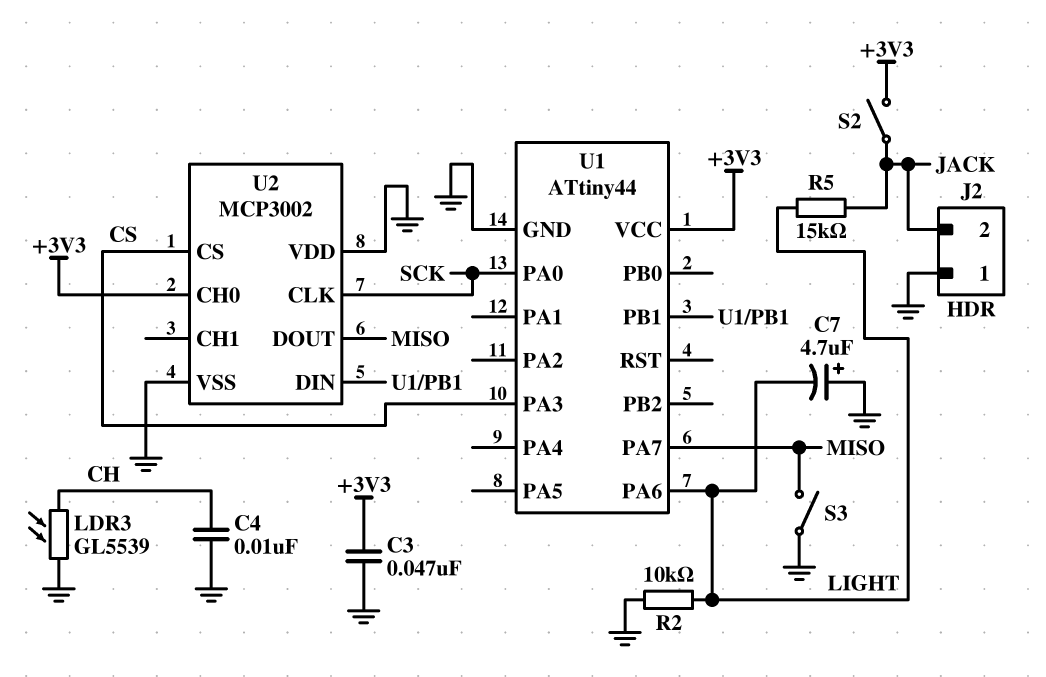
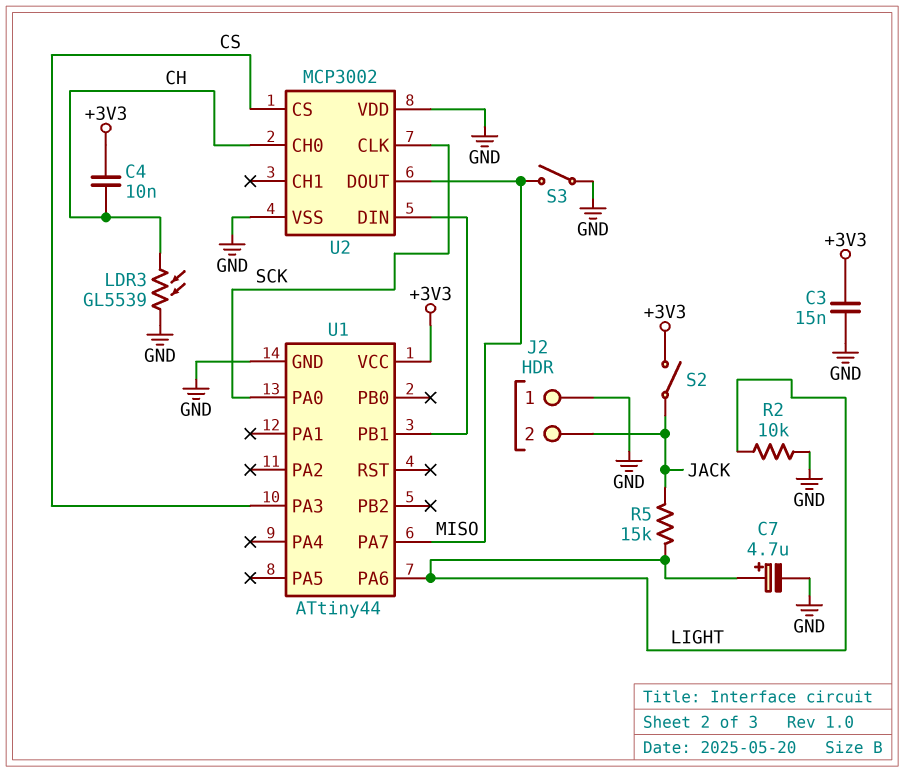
C3: 47nF (+3V3, GND) -> 15nF (+3V3, GND)
C4: 10nF (CH, GND) -> 10nF (+3V3, CH)
C7: 4.7uF (plus GND, minus LIGHT) -> 4.7uF (plus LIGHT, minus GND)
U2 pin CH0: +3V3 -> CH

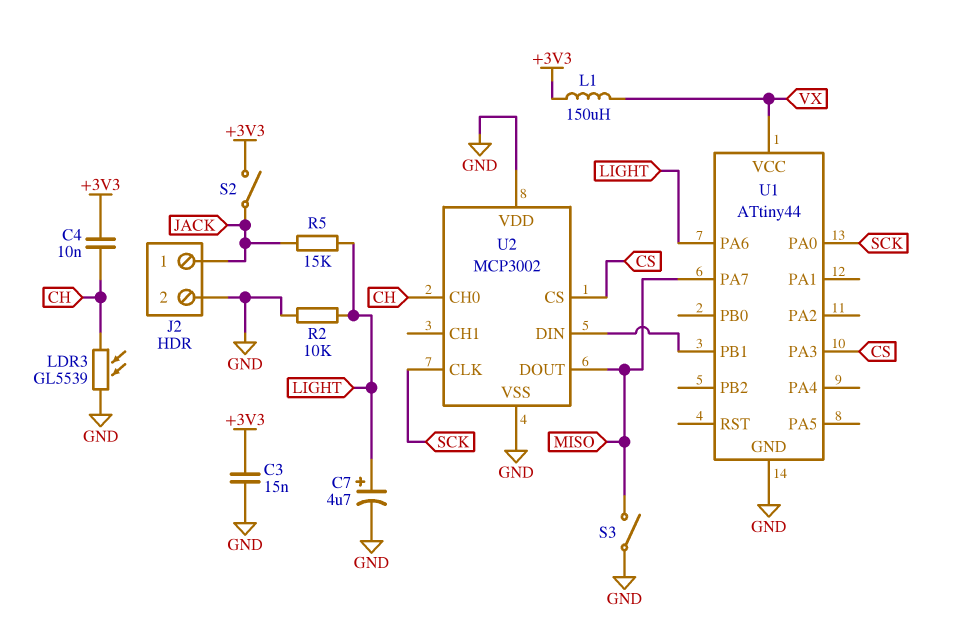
J2 pin 1: GND -> JACK
J2 pin 2: JACK -> GND
L1: none -> 150uH (+3V3, VX)
U1 pin VCC: +3V3 -> VX

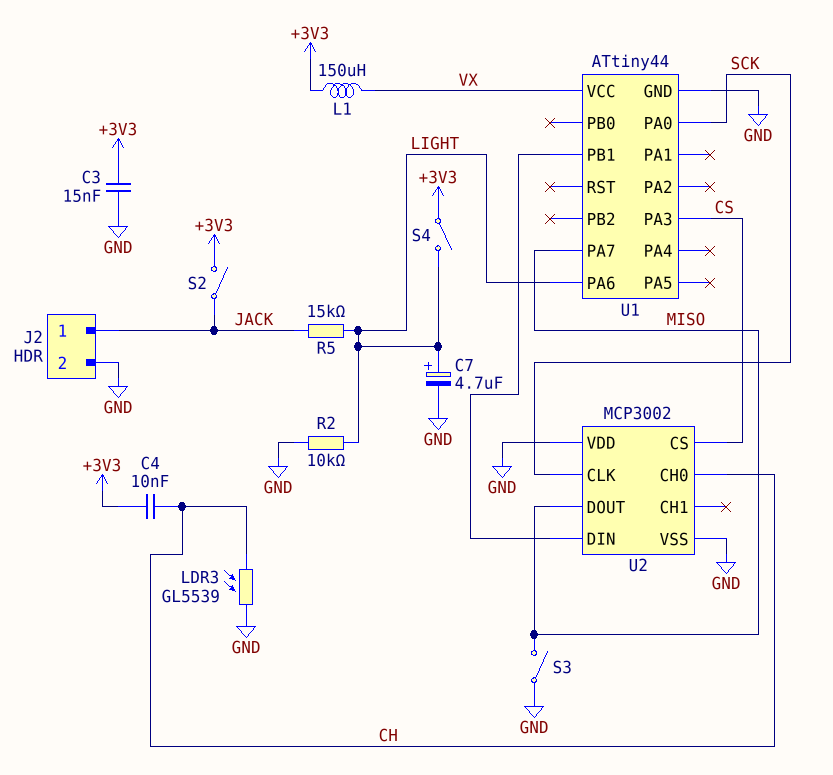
S4: none -> switch (+3V3, LIGHT)

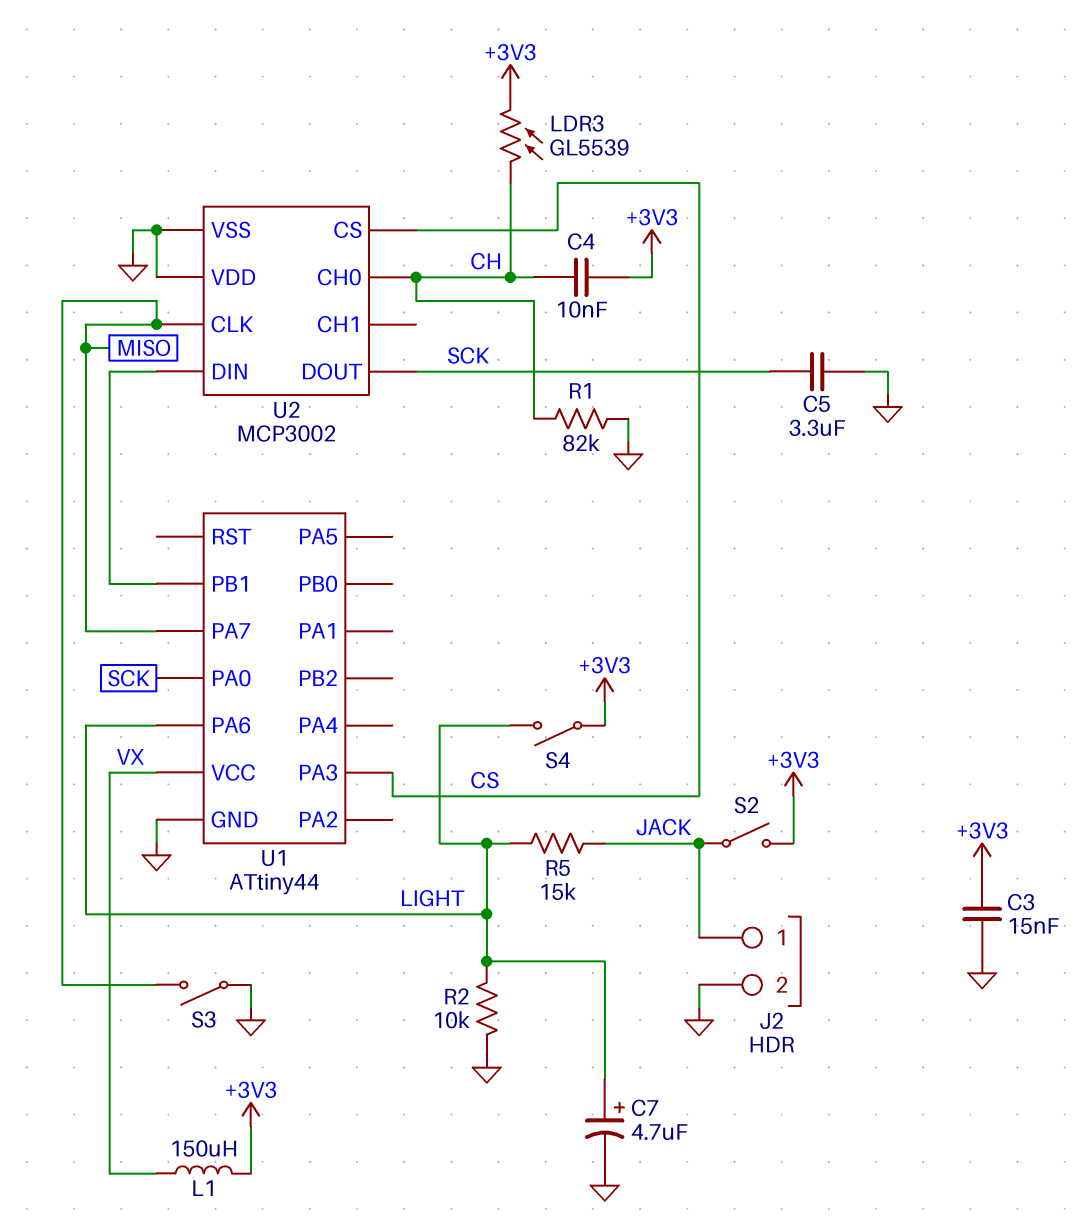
C5: none -> 3.3uF (GND, SCK)
LDR3: GL5539 (CH, GND) -> GL5539 (+3V3, CH)
R1: none -> 82k (CH, GND)
U2 pin CLK: SCK -> MISO
U2 pin DOUT: MISO -> SCK

